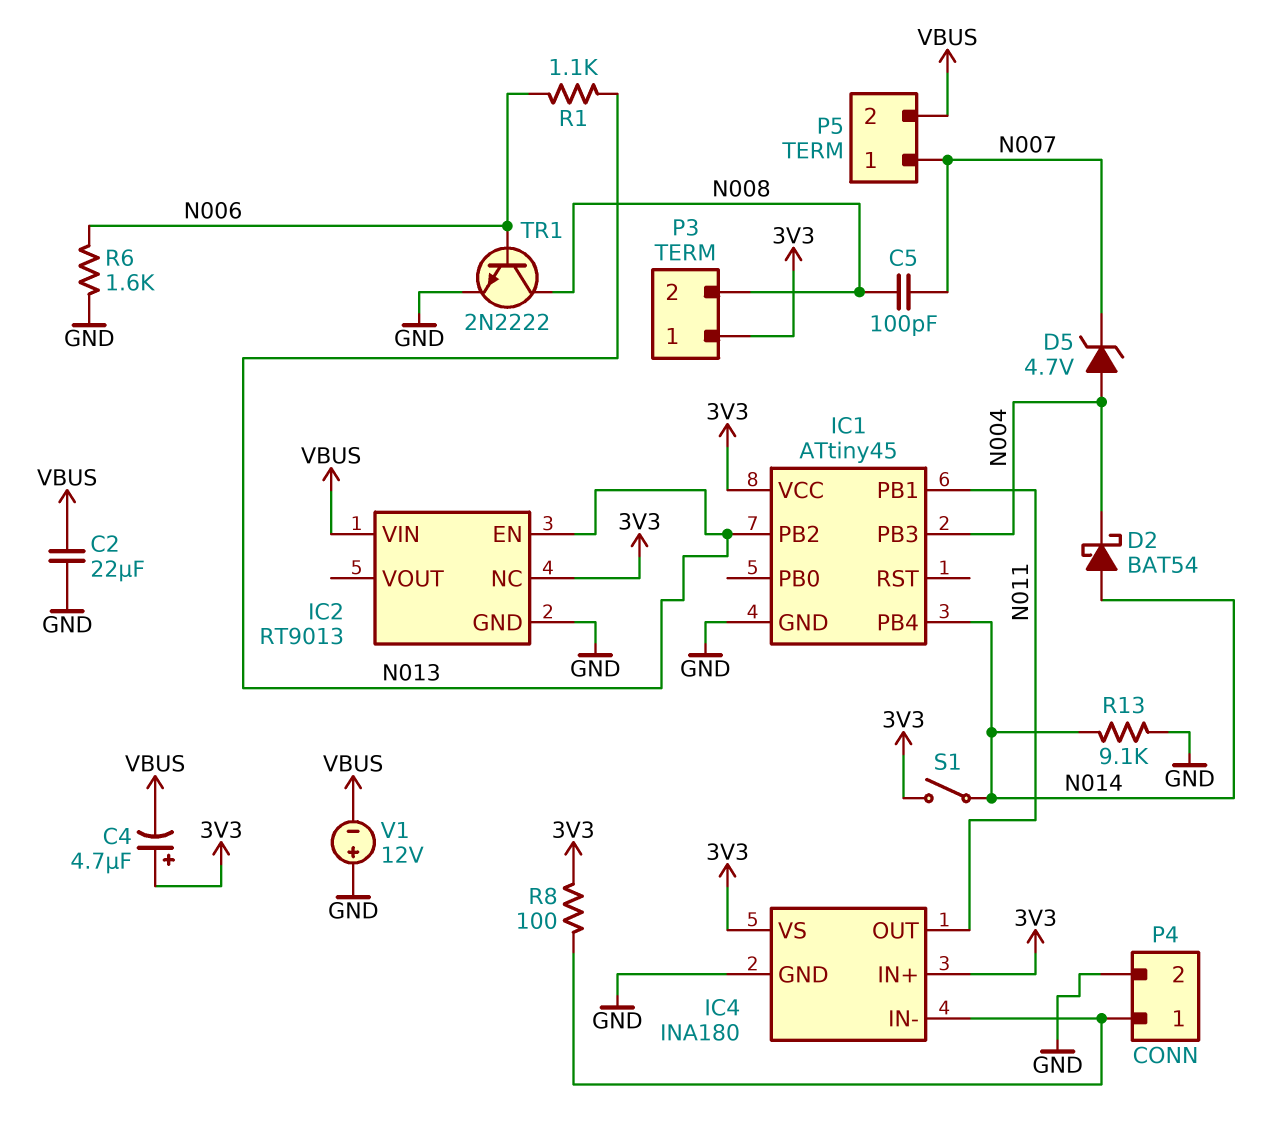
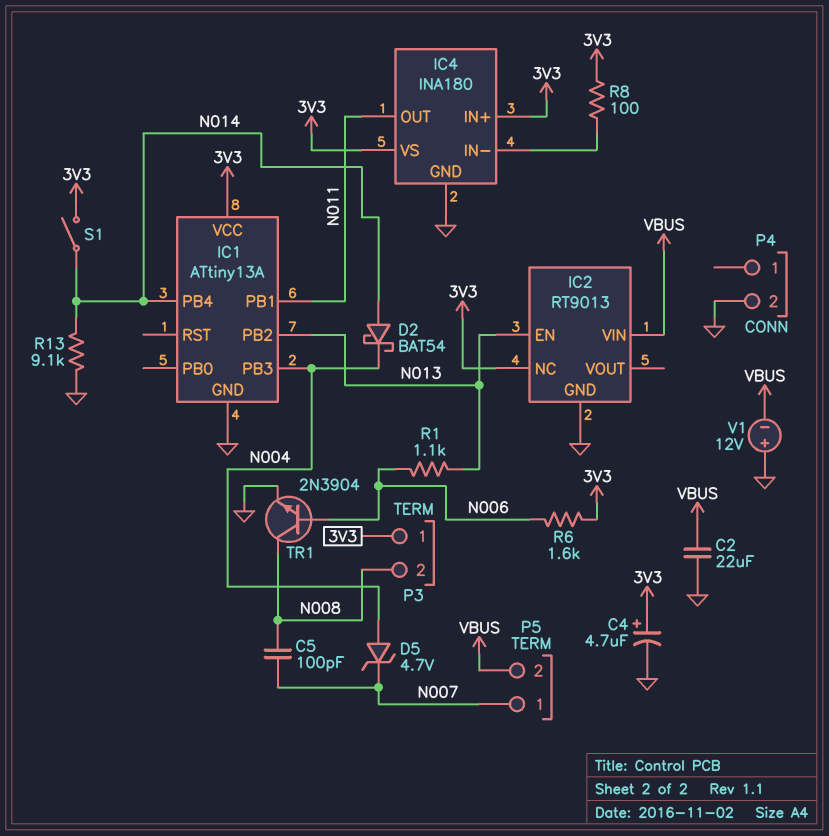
C4: 4.7uF (plus 3V3, minus VBUS) -> 4.7uF (plus 3V3, minus GND)
IC1: ATtiny45 -> ATtiny13A
P4 pin 1: IC4/IN- -> none
R6: 1.6k (GND, N006) -> 1.6k (3V3, N006)
TR1: NPN 2N2222 (B N006, C N008, E GND) -> NPN 2N3904 (B N006, C N008, E GND)

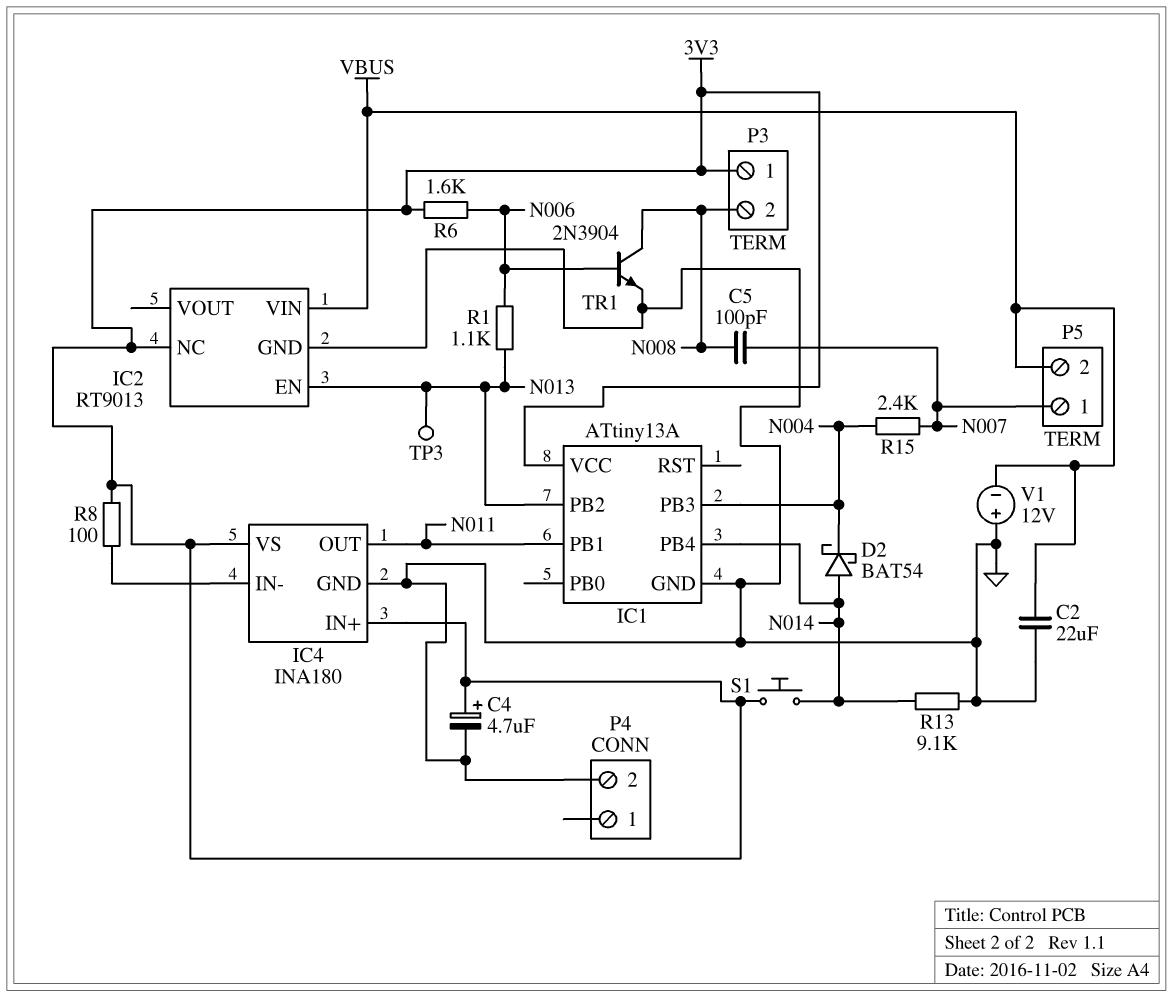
D5: zener 4.7V (A N004, K N007) -> none
R15: none -> 2.4k (N004, N007)
S1: switch (3V3, N014) -> button (3V3, N014)
TP3: none -> test point (N013)

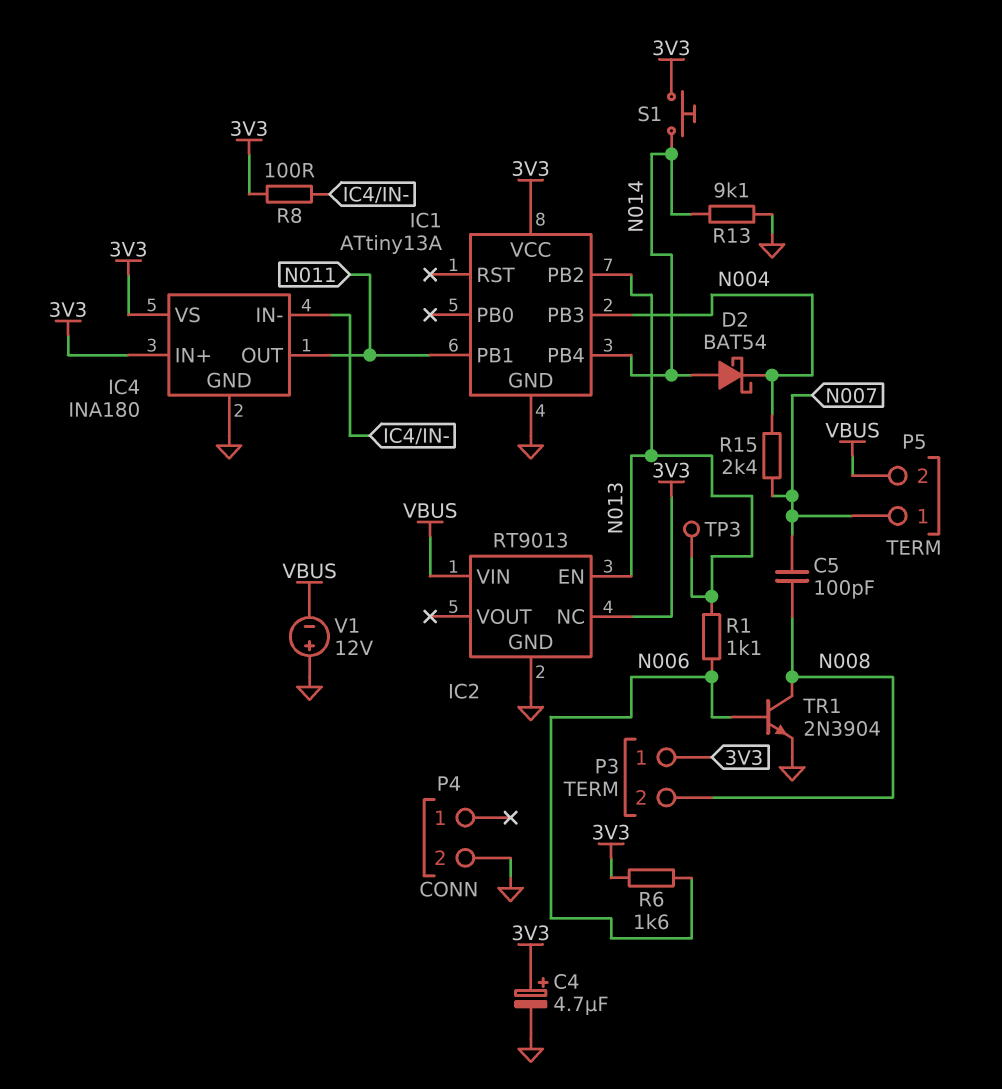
C2: 22uF (GND, VBUS) -> none

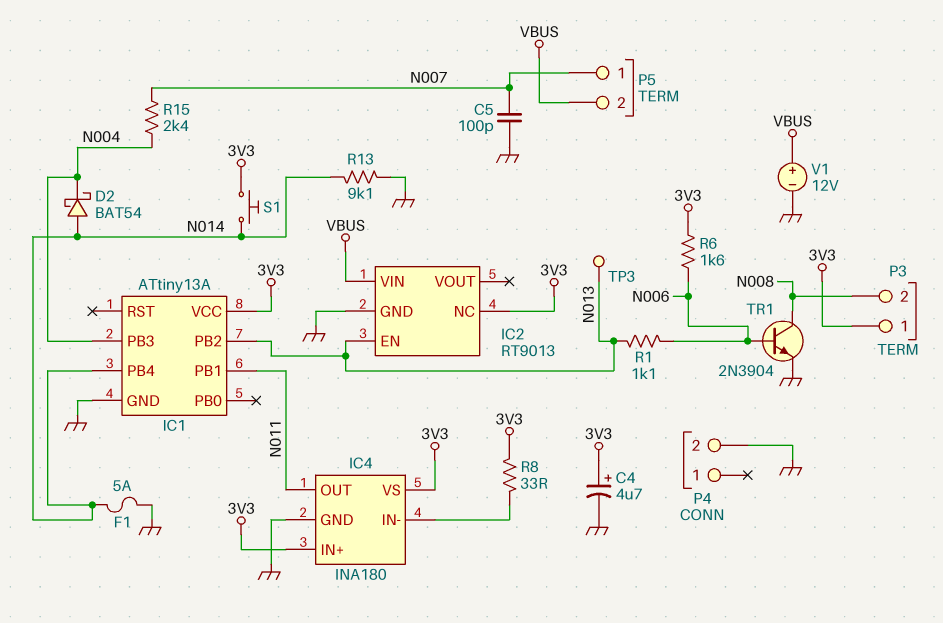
C5: 100pF (N007, N008) -> 100pF (GND, N007)
F1: none -> 5A (GND, N014)
R8: 100 (3V3, IC4/IN-) -> 33 (3V3, IC4/IN-)
V1: 12V (plus GND, minus VBUS) -> 12V (plus VBUS, minus GND)

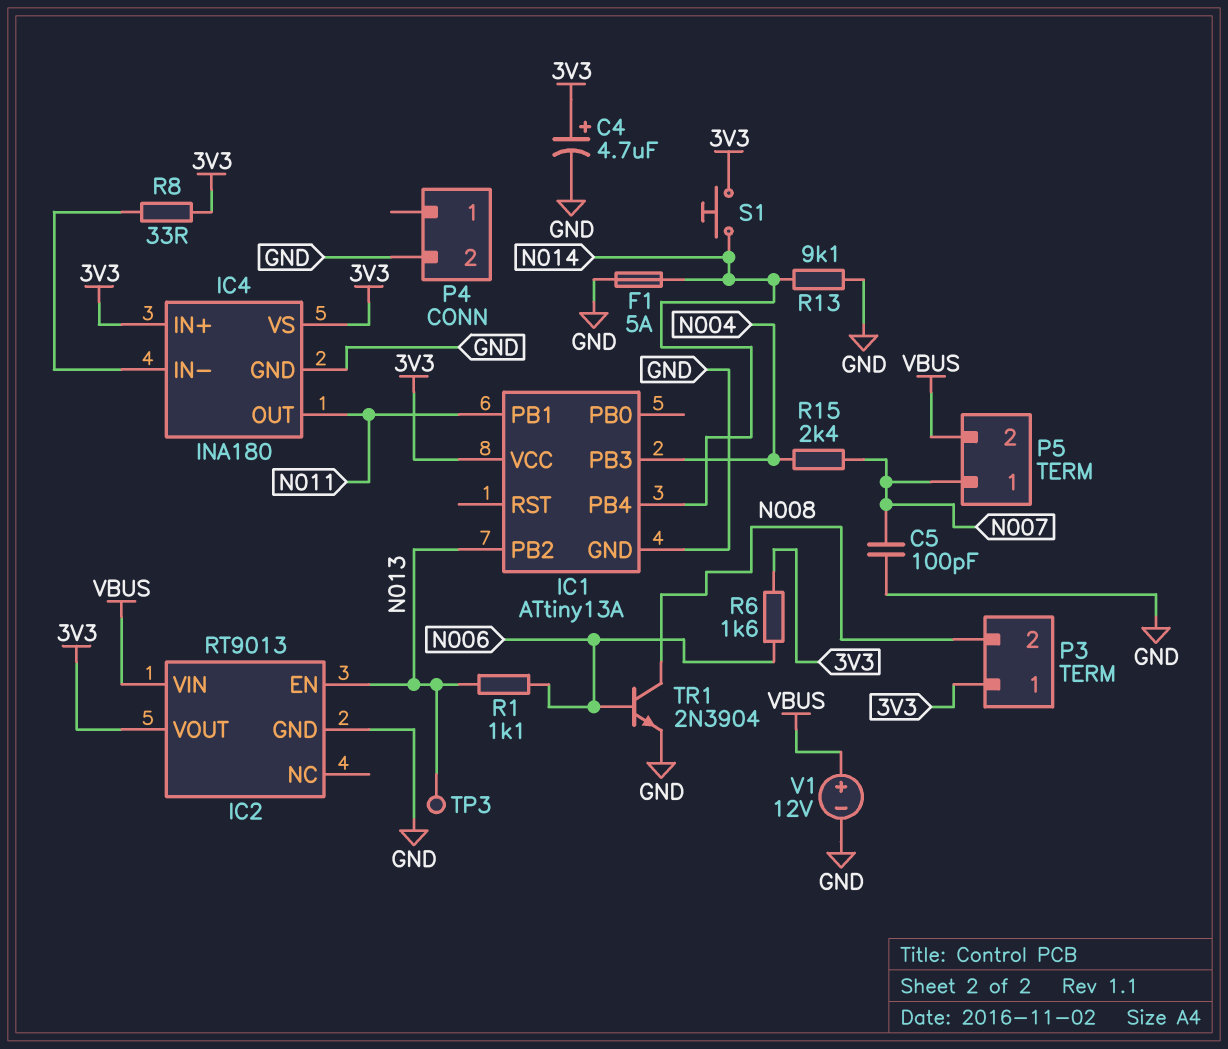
D2: schottky BAT54 (A N014, K N004) -> none
IC2 pin NC: 3V3 -> none
IC2 pin VOUT: none -> 3V3

